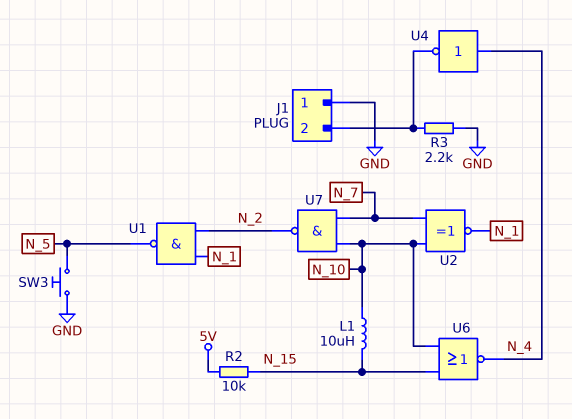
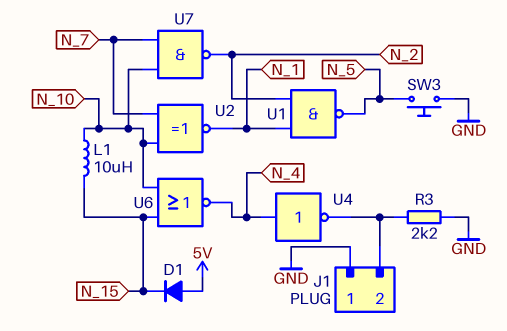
D1: none -> diode (A 5V, K N_15)
R2: 10k (5V, N_15) -> none

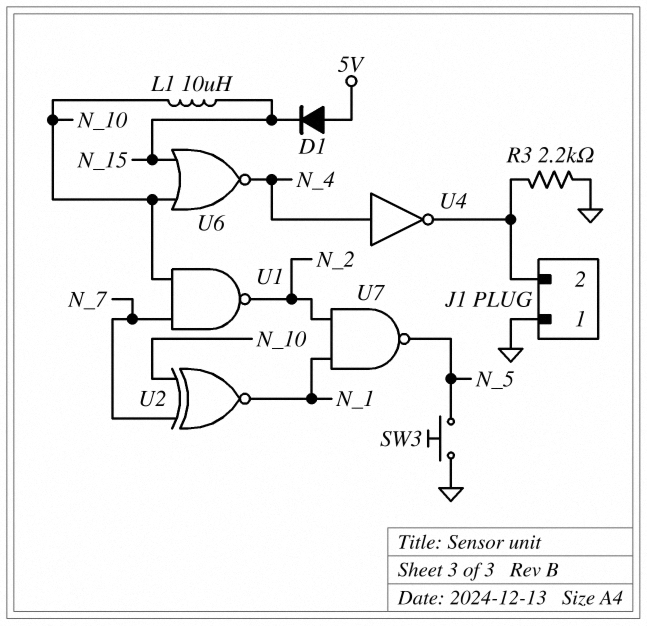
U1: NAND (in N_1, in N_2, out N_5) -> NAND (in N_7, in N_10, out N_2)
U7: NAND (in N_7, in N_10, out N_2) -> NAND (in N_1, in N_2, out N_5)

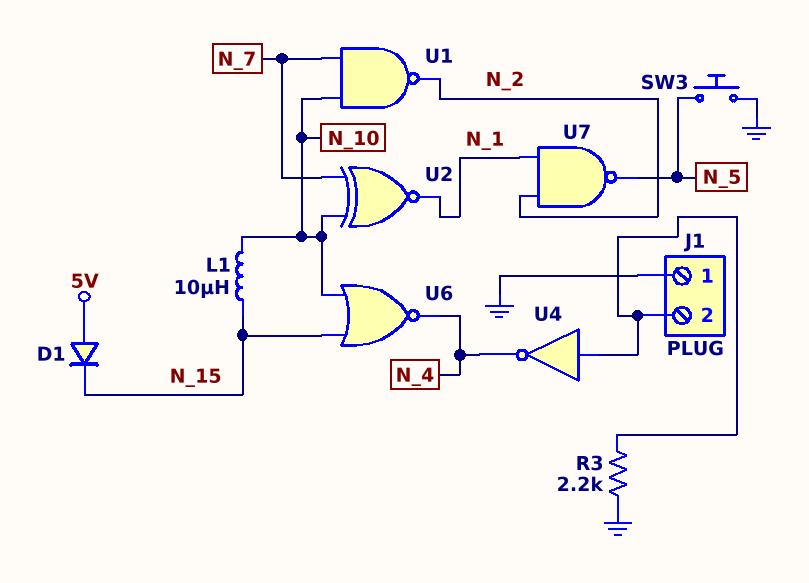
U4: NOT (in N_4, out J1/2) -> NOT (in J1/2, out N_4)

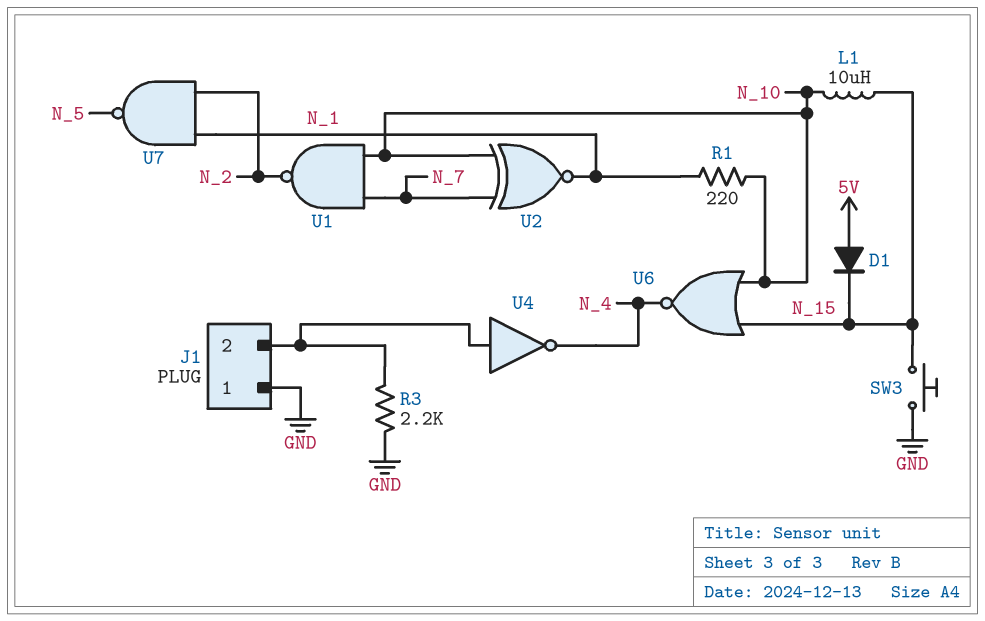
R1: none -> 220 (N_1, N_10)
SW3: button (GND, N_5) -> button (GND, N_15)

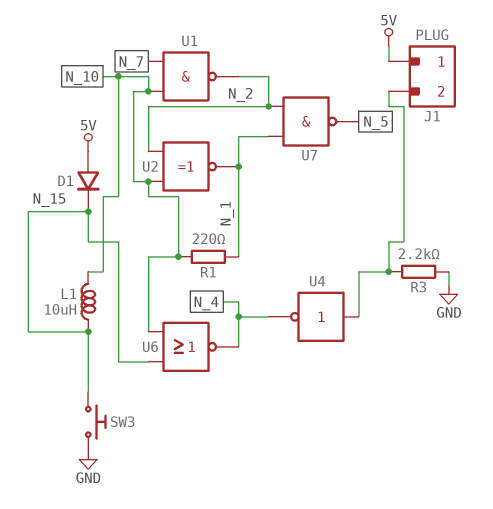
J1 pin 1: GND -> 5V
U2: XNOR (in N_7, in N_10, out N_1) -> XNOR (in N_2, in N_10, out N_1)

